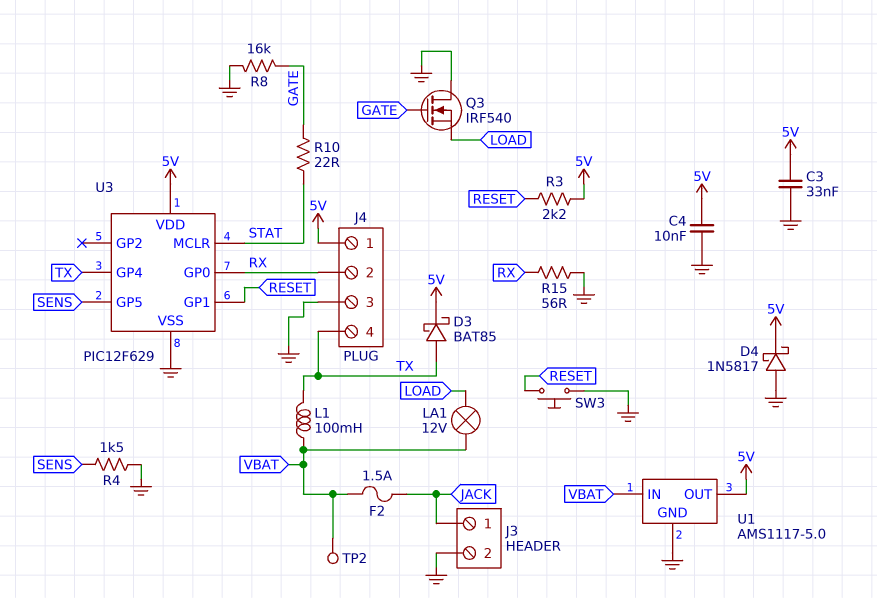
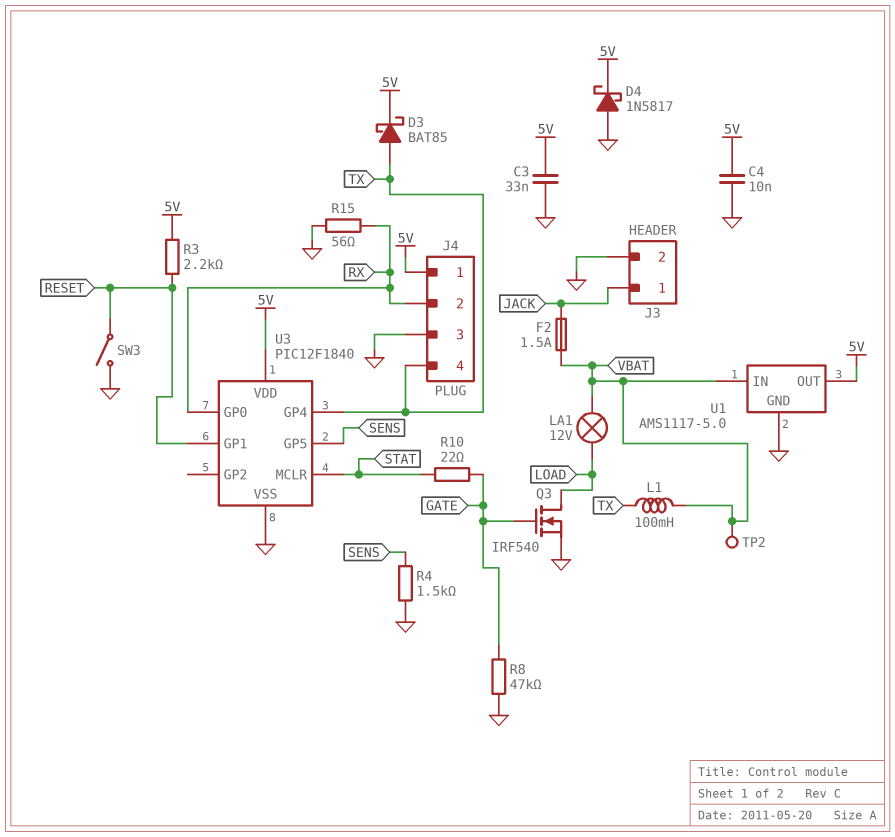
Q3: NMOS IRF540 (G GATE, D GND, S LOAD) -> NMOS IRF540 (G GATE, D LOAD, S GND)
R8: 16k (GATE, GND) -> 47k (GATE, GND)
SW3: button (GND, RESET) -> switch (GND, RESET)
U3: PIC12F629 -> PIC12F1840

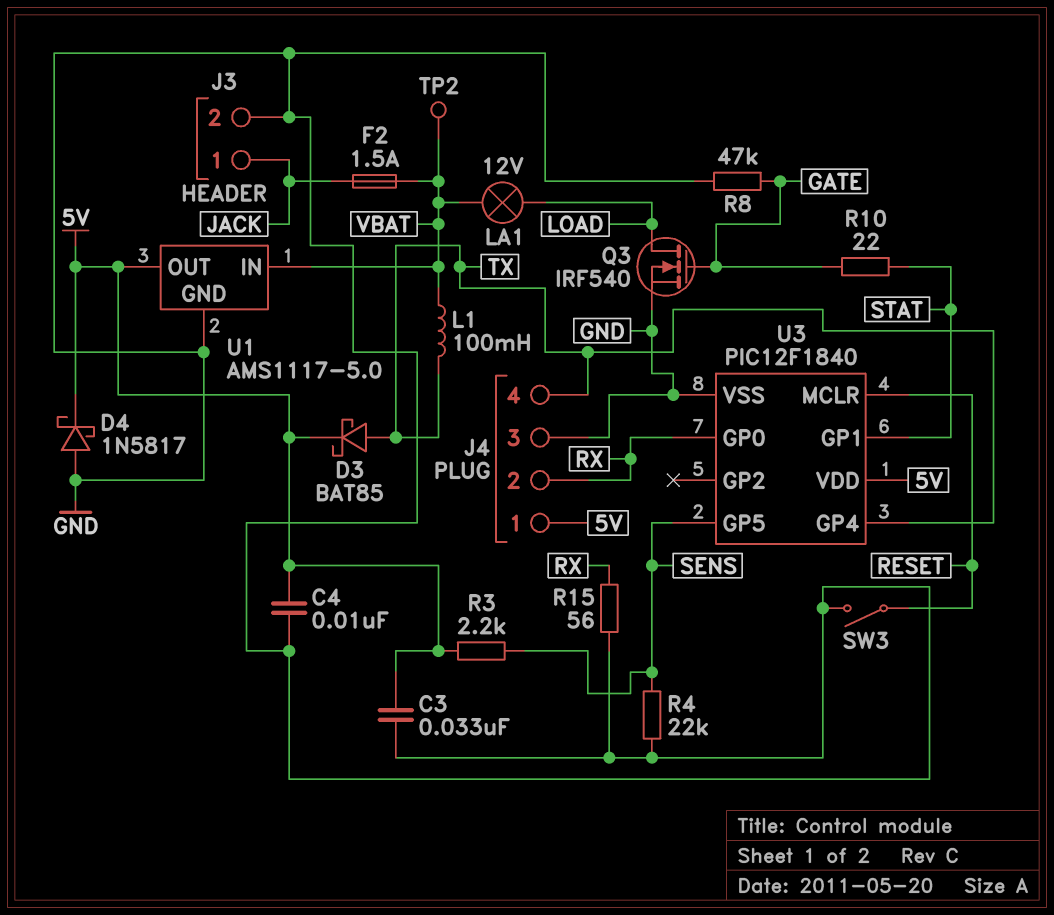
R3: 2.2k (5V, RESET) -> 2.2k (5V, SENS)
R4: 1.5k (GND, SENS) -> 22k (GND, SENS)
U3 pin GP1: RESET -> STAT
U3 pin MCLR: STAT -> RESET

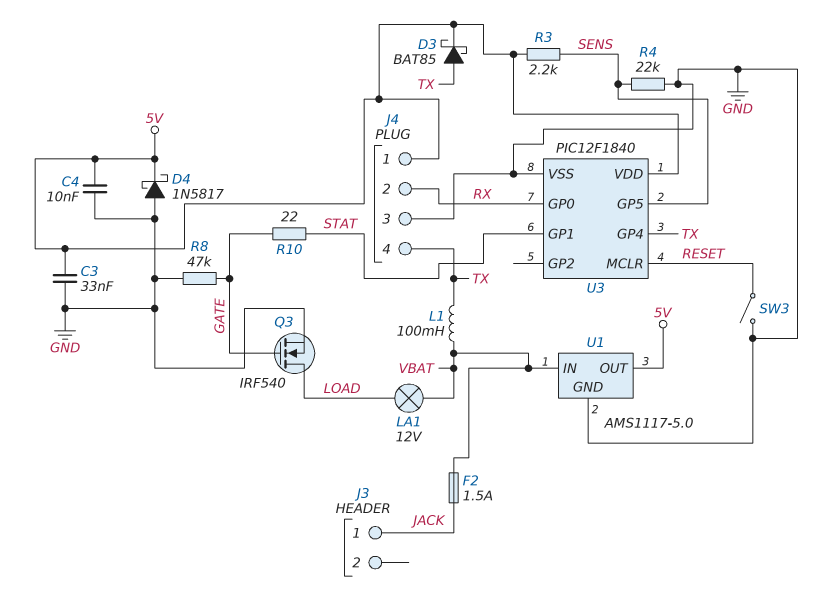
J3 pin 2: GND -> none
R15: 56 (GND, RX) -> none
TP2: test point (VBAT) -> none

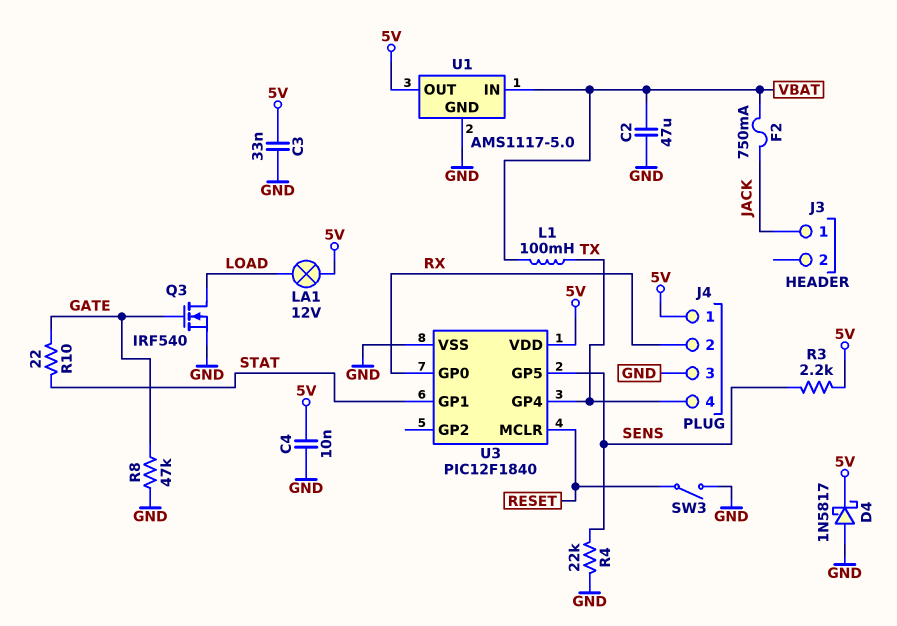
C2: none -> 47uF (GND, VBAT)
D3: schottky BAT85 (A TX, K 5V) -> none
F2: 1.5A (JACK, VBAT) -> 750mA (JACK, VBAT)
LA1: lamp 12V (LOAD, VBAT) -> lamp 12V (5V, LOAD)

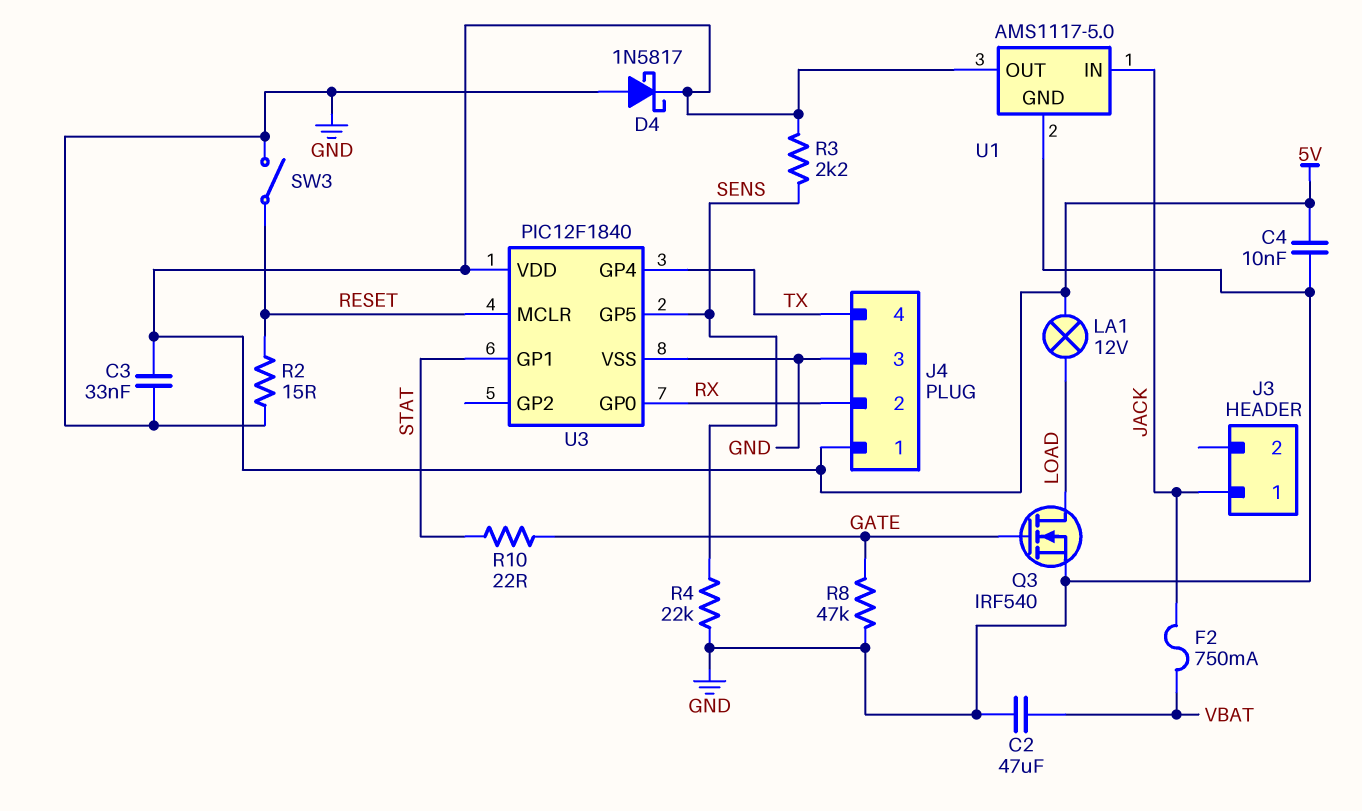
L1: 100mH (TX, VBAT) -> none
R2: none -> 15 (GND, RESET)
U1 pin IN: VBAT -> JACK

